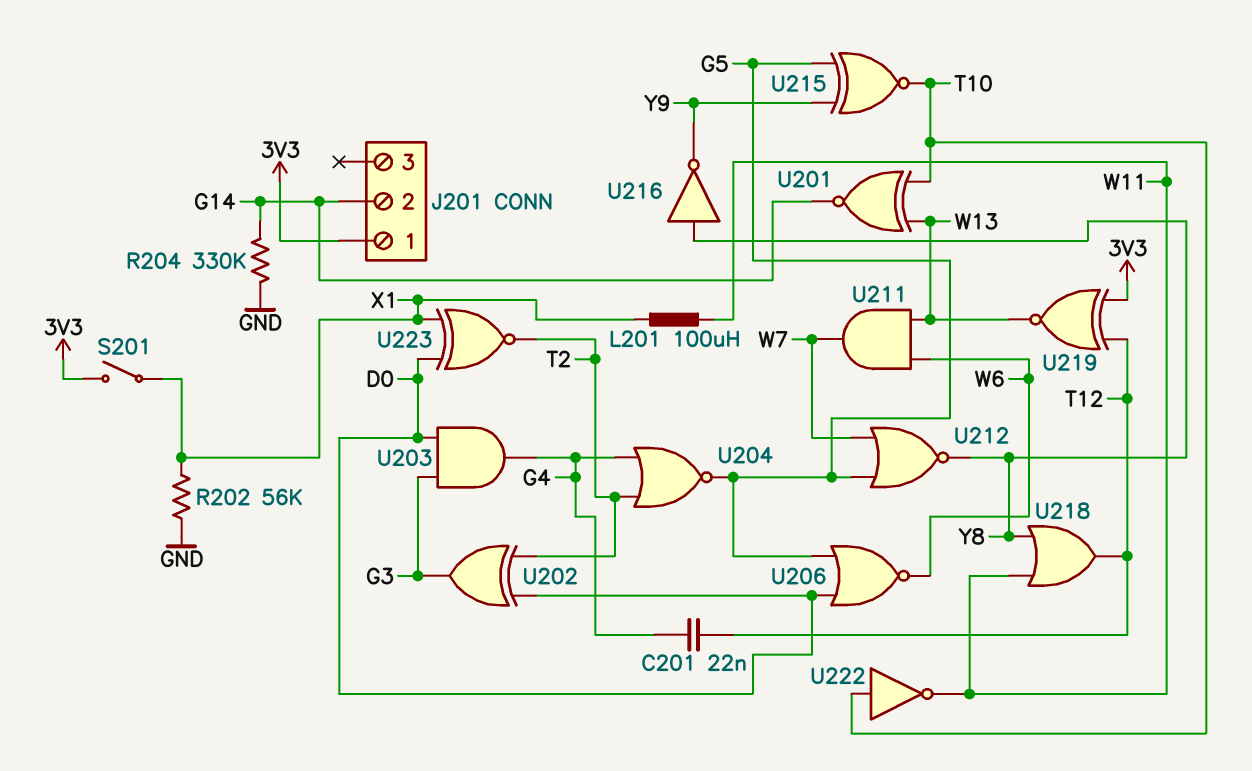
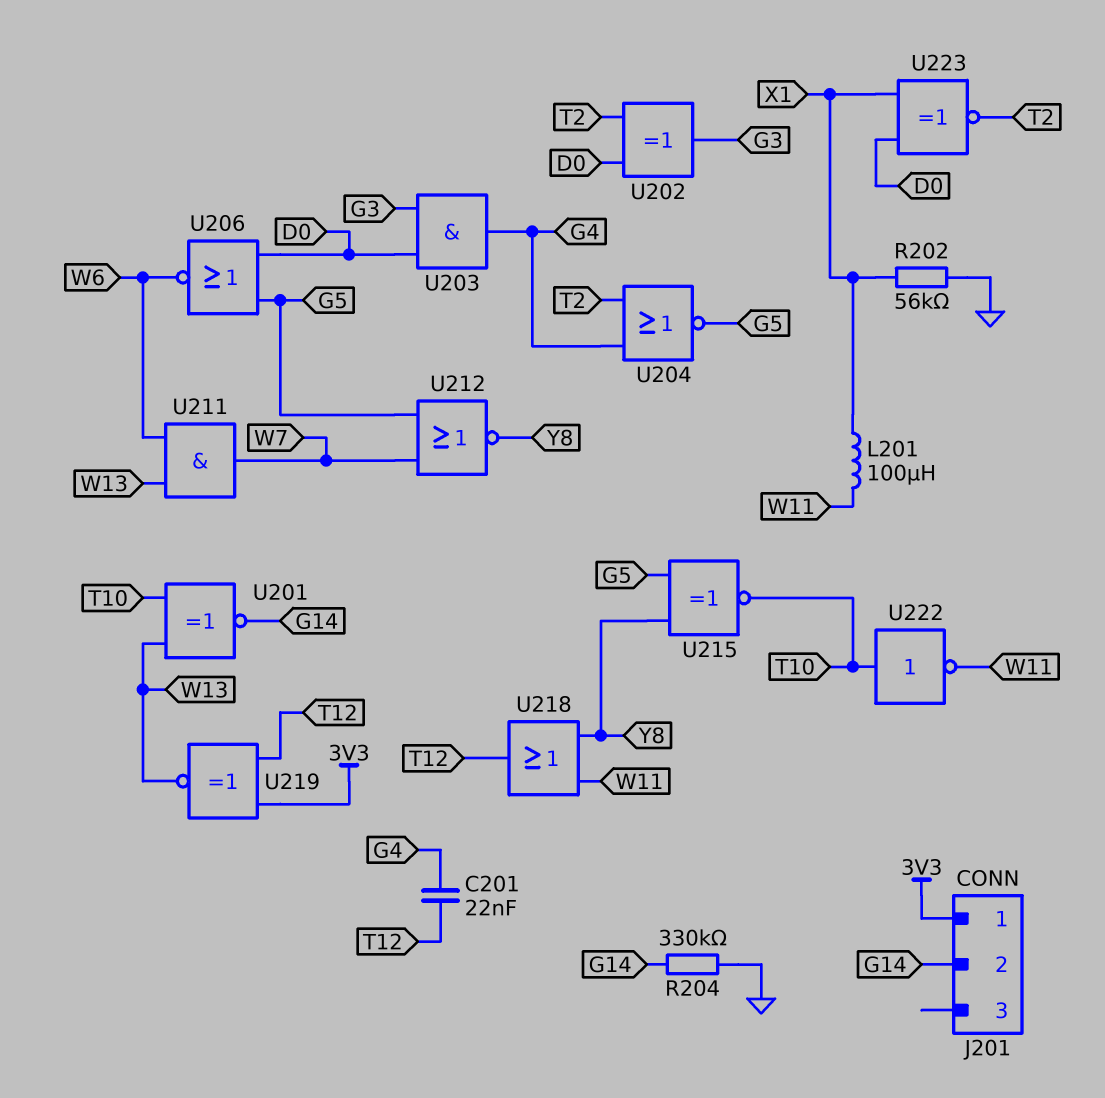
S201: switch (3V3, X1) -> none
U215: XNOR (in G5, in Y9, out T10) -> XNOR (in G5, in Y8, out T10)
U216: NOT (in Y8, out Y9) -> none

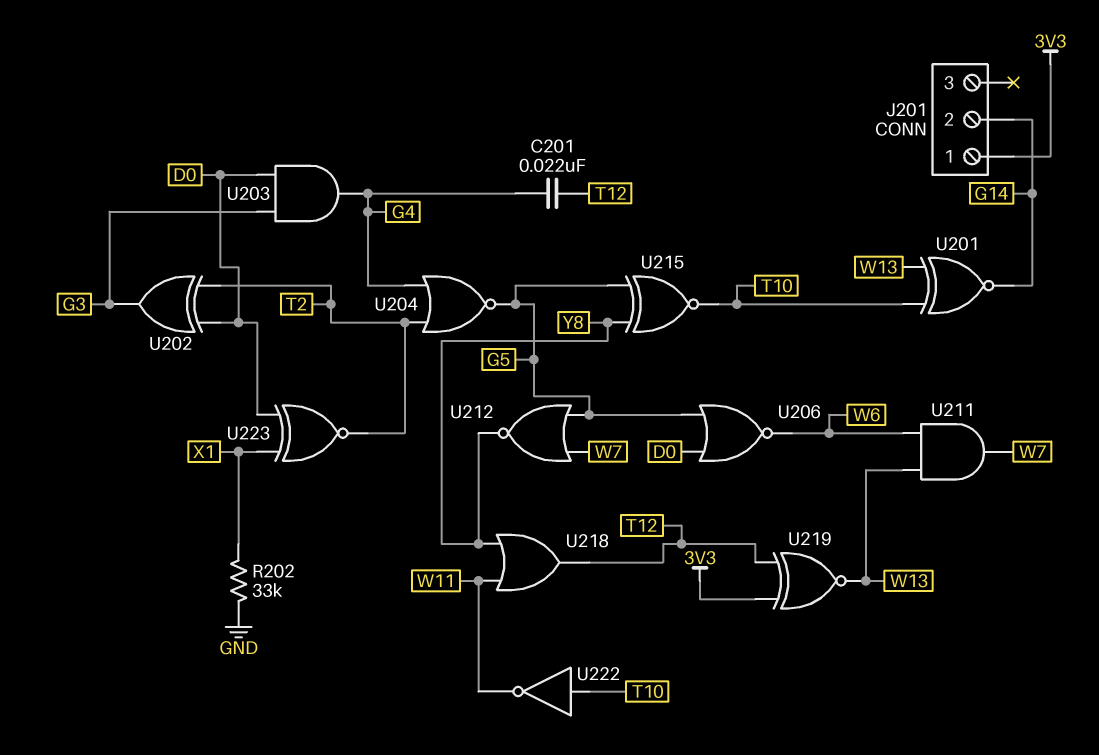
L201: 100uH (W11, X1) -> none
R202: 56k (GND, X1) -> 33k (GND, X1)
R204: 330k (G14, GND) -> none

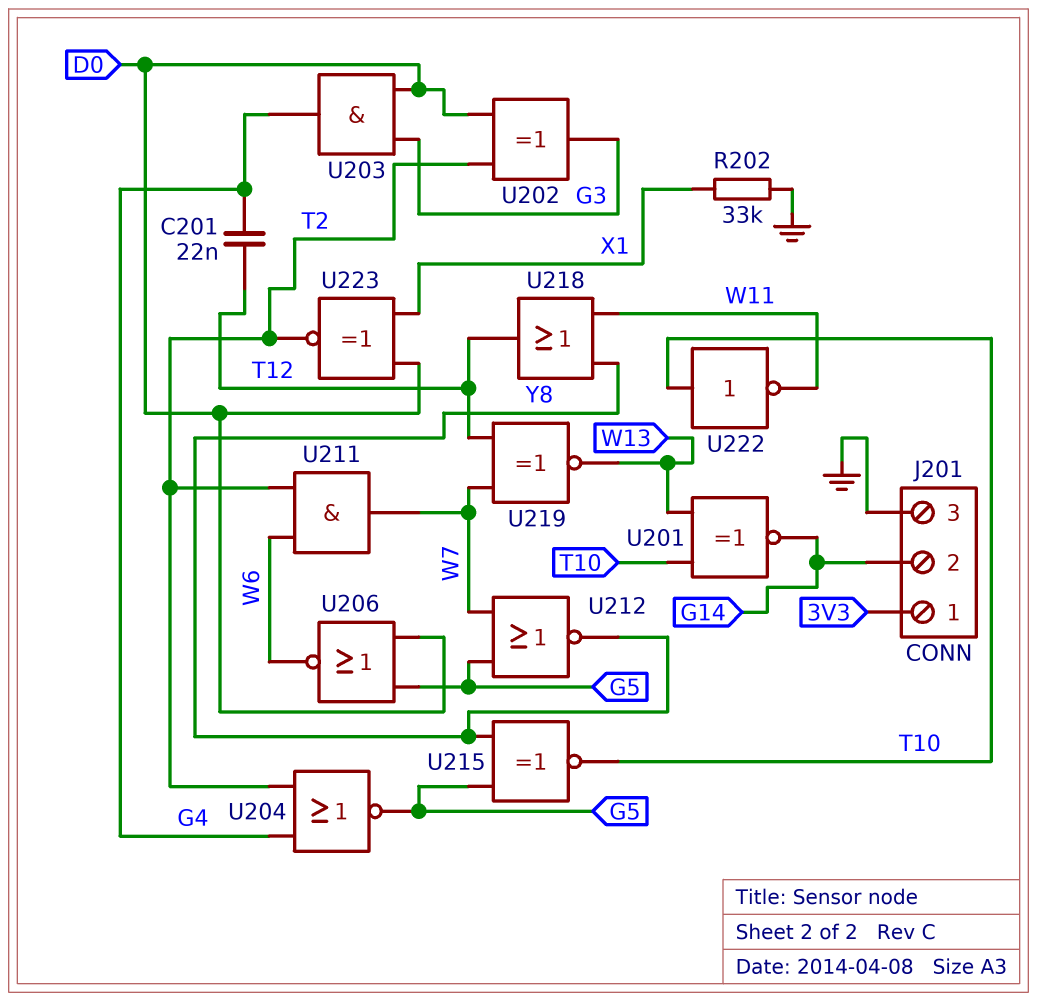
J201 pin 3: none -> GND
U211: AND (in W6, in W13, out W7) -> AND (in T2, in W6, out W7)
U219: XNOR (in 3V3, in T12, out W13) -> XNOR (in T12, in W7, out W13)

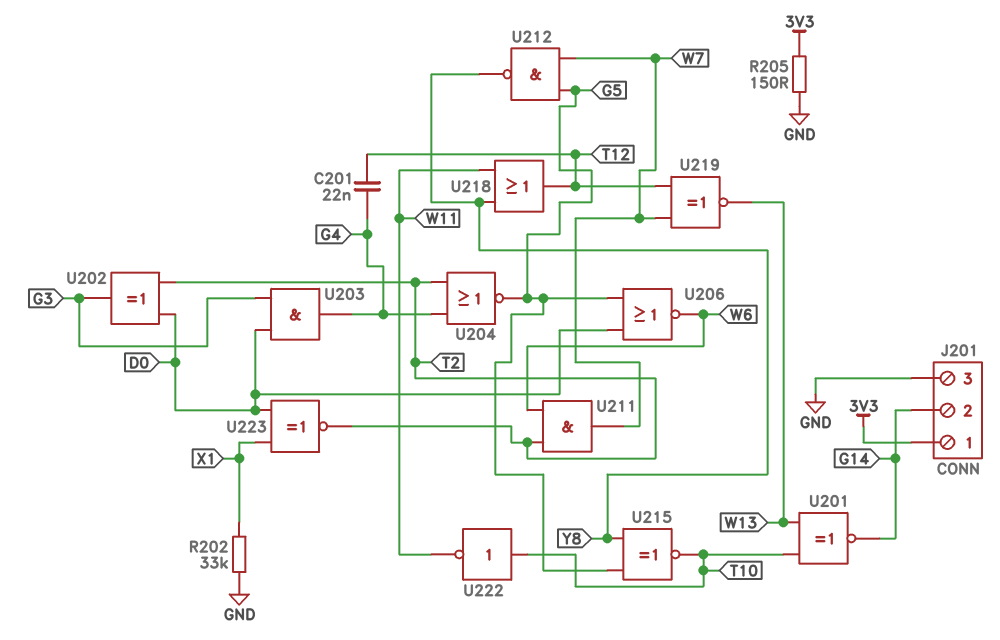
R205: none -> 150 (3V3, GND)
U212: NOR (in G5, in W7, out Y8) -> NAND (in G5, in W7, out Y8)

